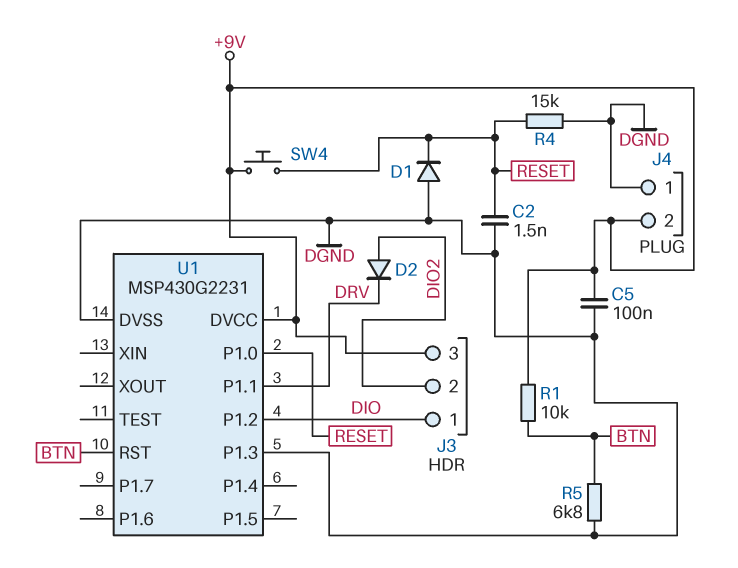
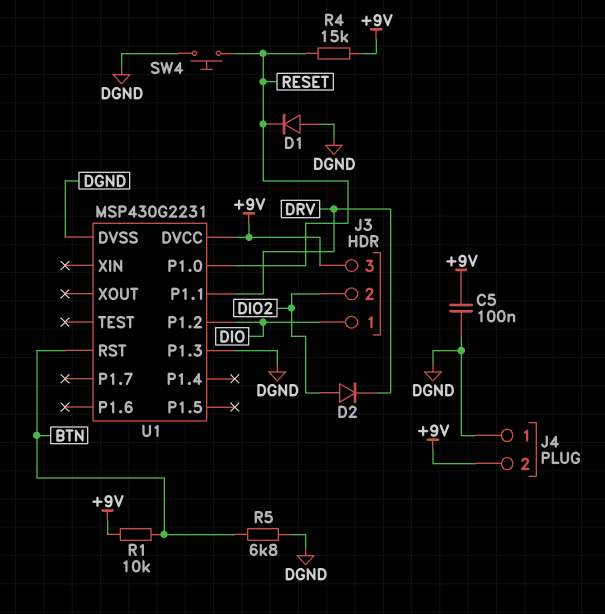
C2: 1.5nF (DGND, RESET) -> none
R4: 15k (DGND, RESET) -> 15k (+9V, RESET)
SW4: button (+9V, RESET) -> button (DGND, RESET)

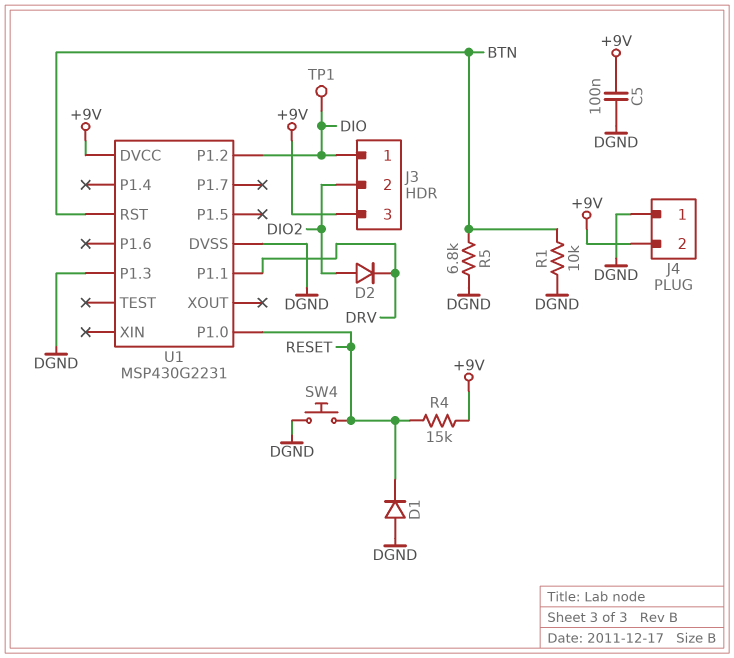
R1: 10k (+9V, BTN) -> 10k (BTN, DGND)
TP1: none -> test point (DIO)

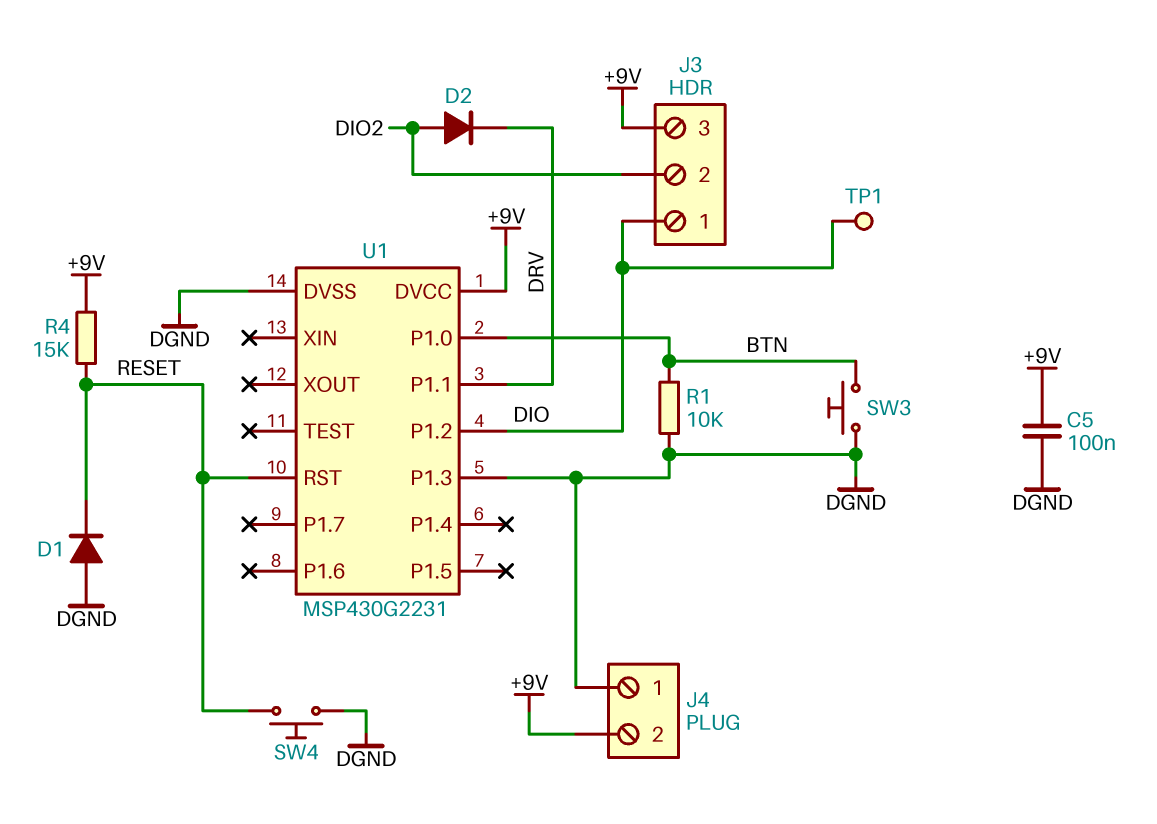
R5: 6.8k (BTN, DGND) -> none
SW3: none -> button (BTN, DGND)
U1 pin P1.0: RESET -> BTN
U1 pin RST: BTN -> RESET

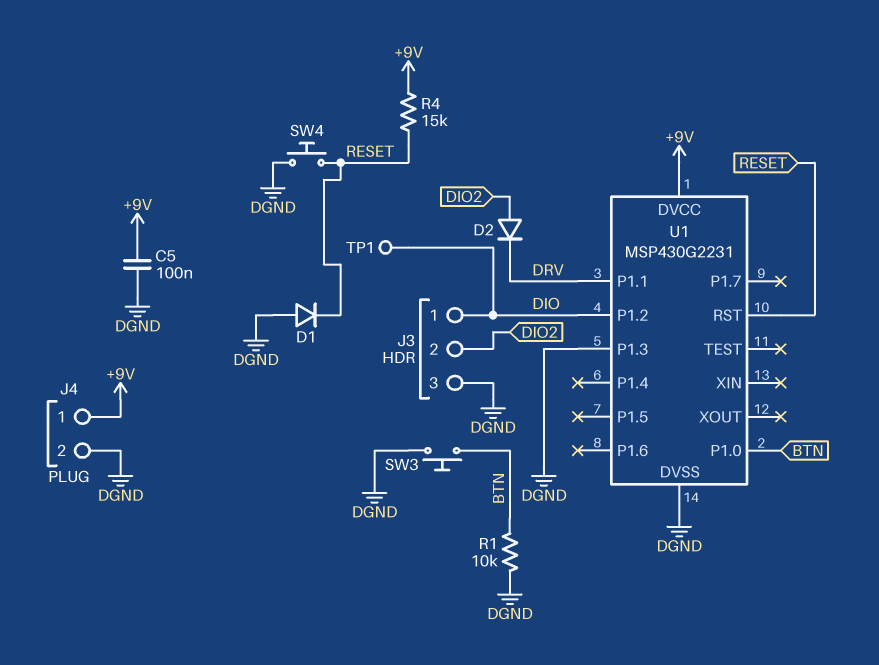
J3 pin 3: +9V -> DGND
J4 pin 1: DGND -> +9V
J4 pin 2: +9V -> DGND

